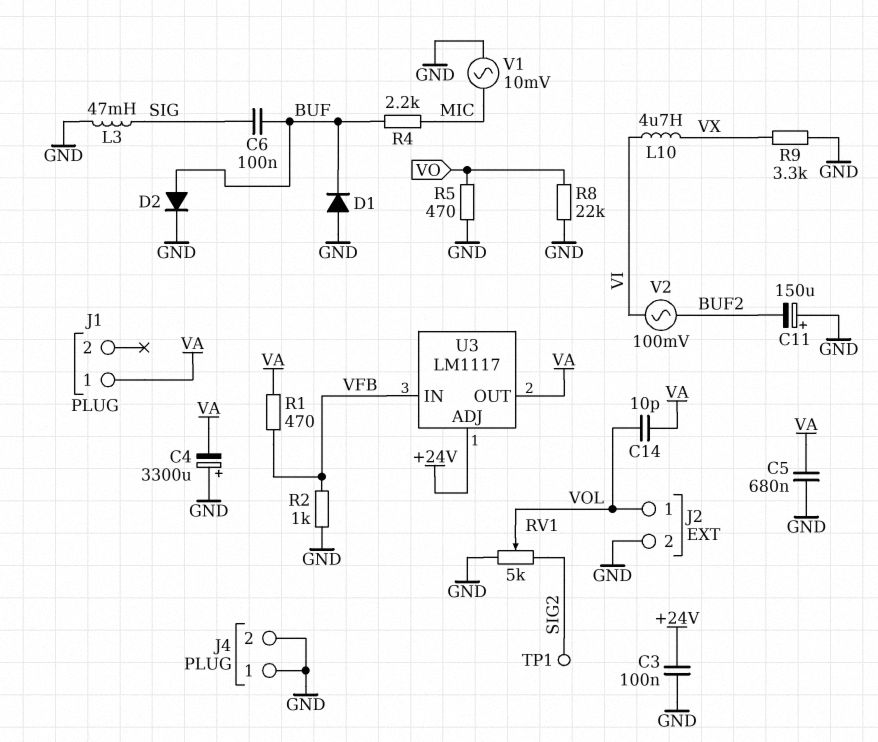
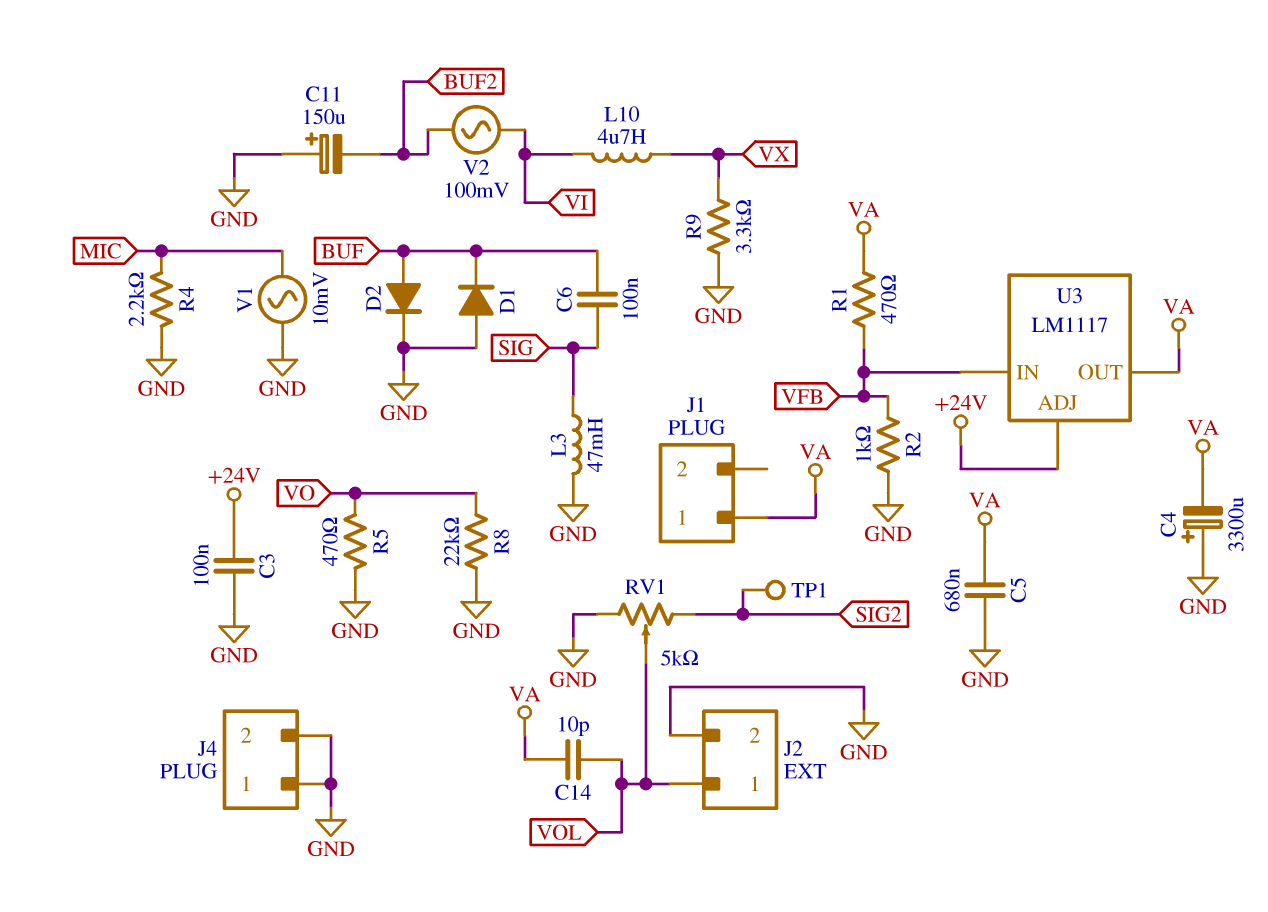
R4: 2.2k (BUF, MIC) -> 2.2k (GND, MIC)

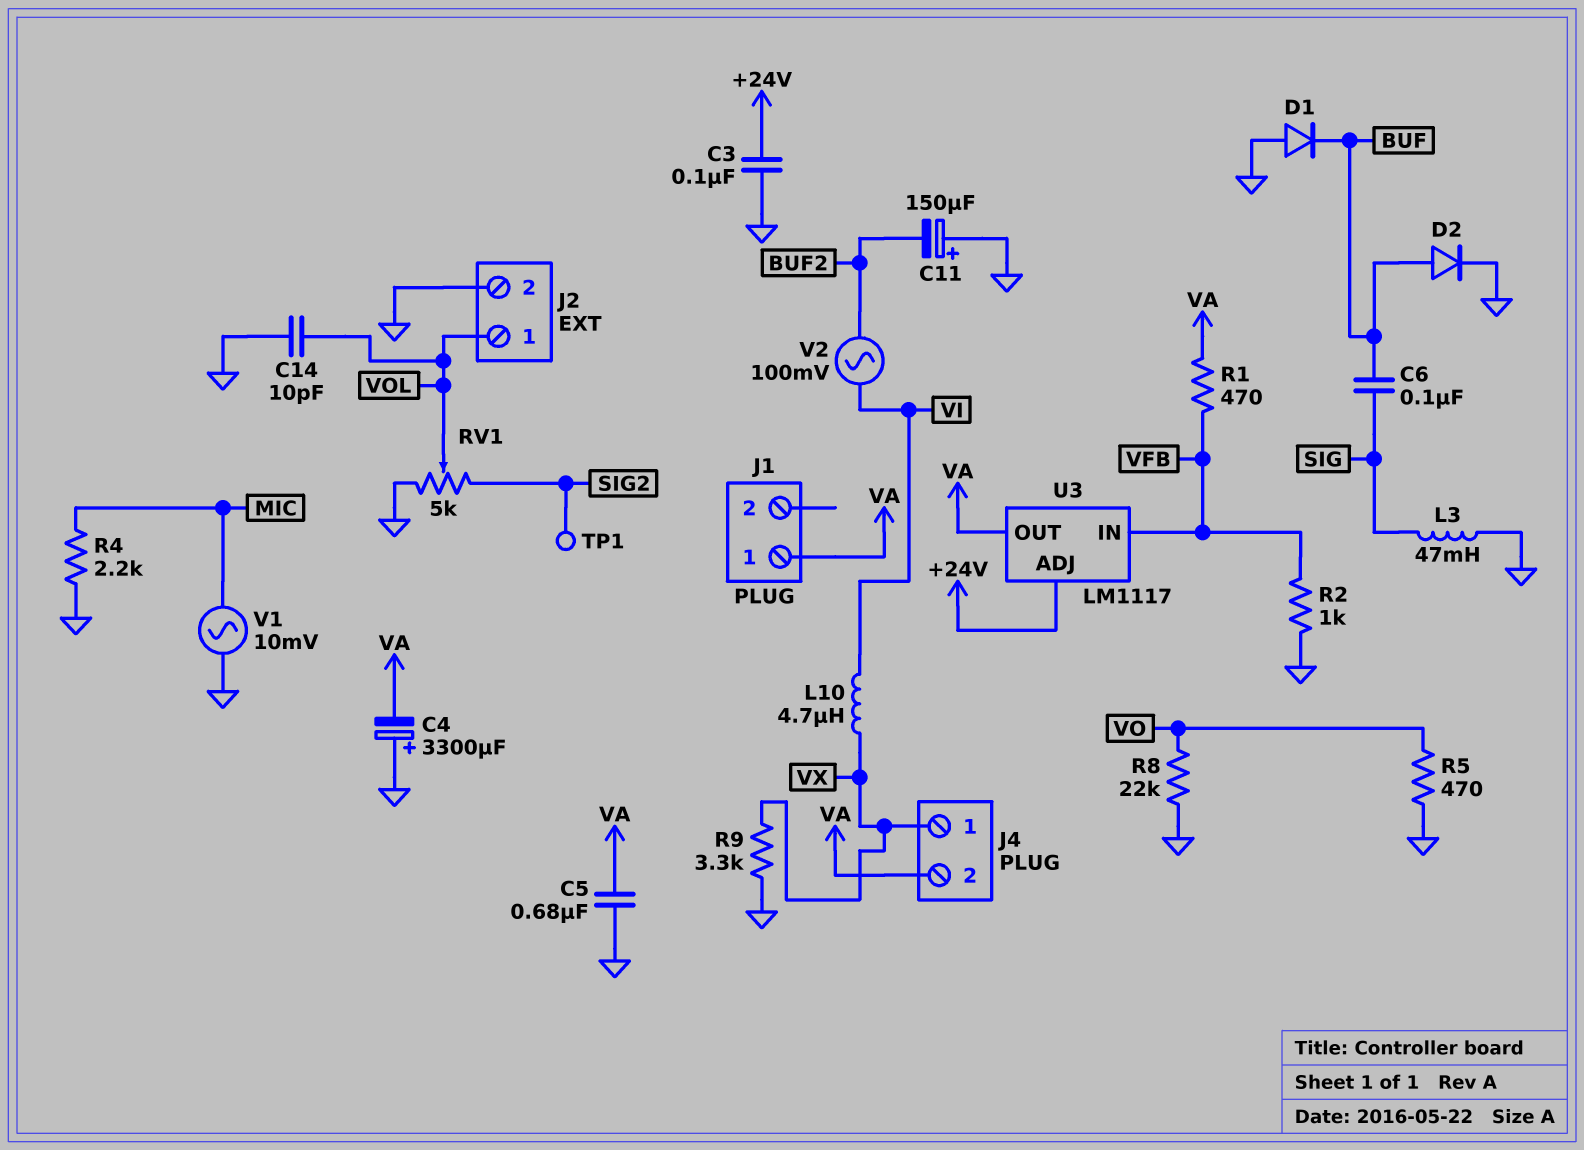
C14: 10pF (VA, VOL) -> 10pF (GND, VOL)
J4 pin 1: GND -> VX
J4 pin 2: GND -> VA

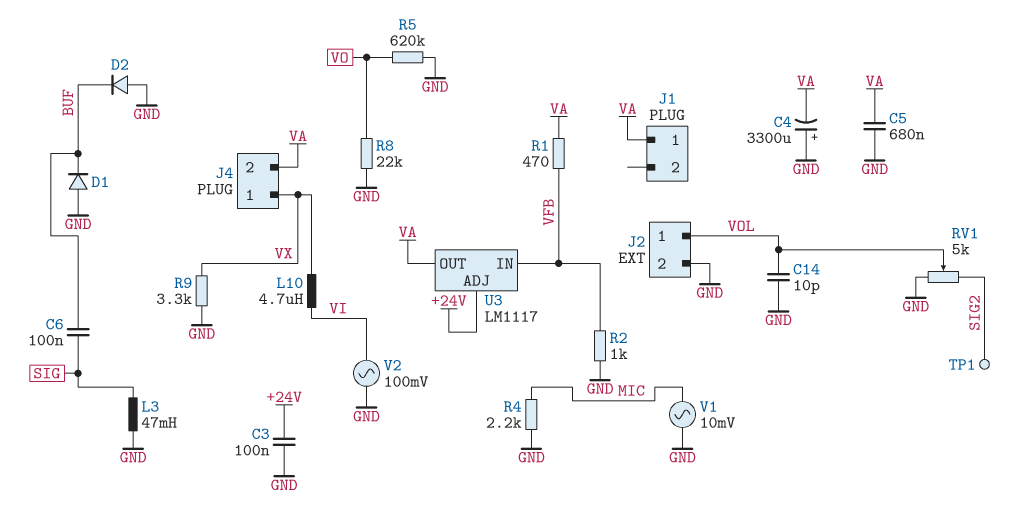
C11: 150uF (plus GND, minus BUF2) -> none
D2: diode (A BUF, K GND) -> diode (A GND, K BUF)
R5: 470 (GND, VO) -> 620k (GND, VO)
V2: AC 100mV (BUF2, VI) -> AC 100mV (GND, VI)

